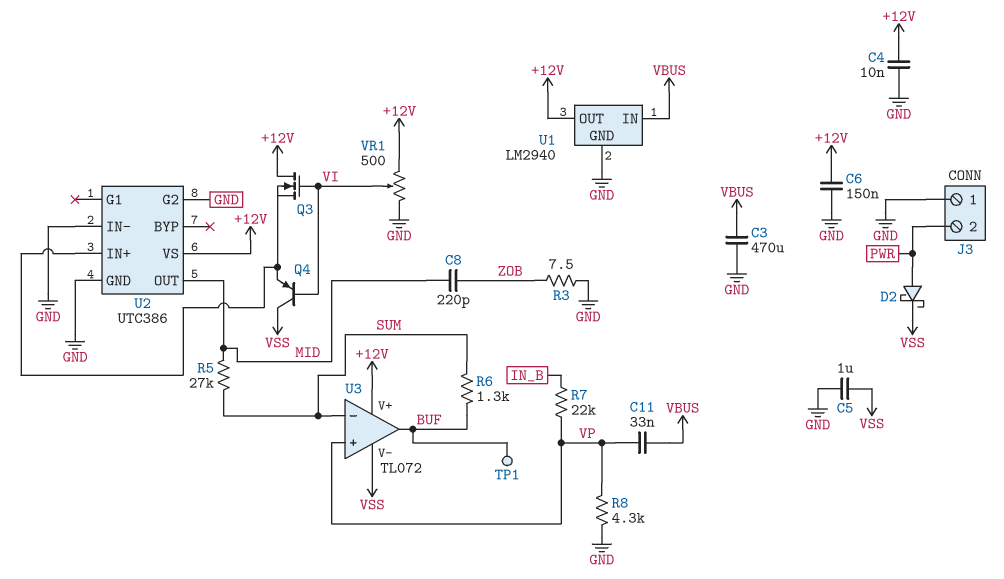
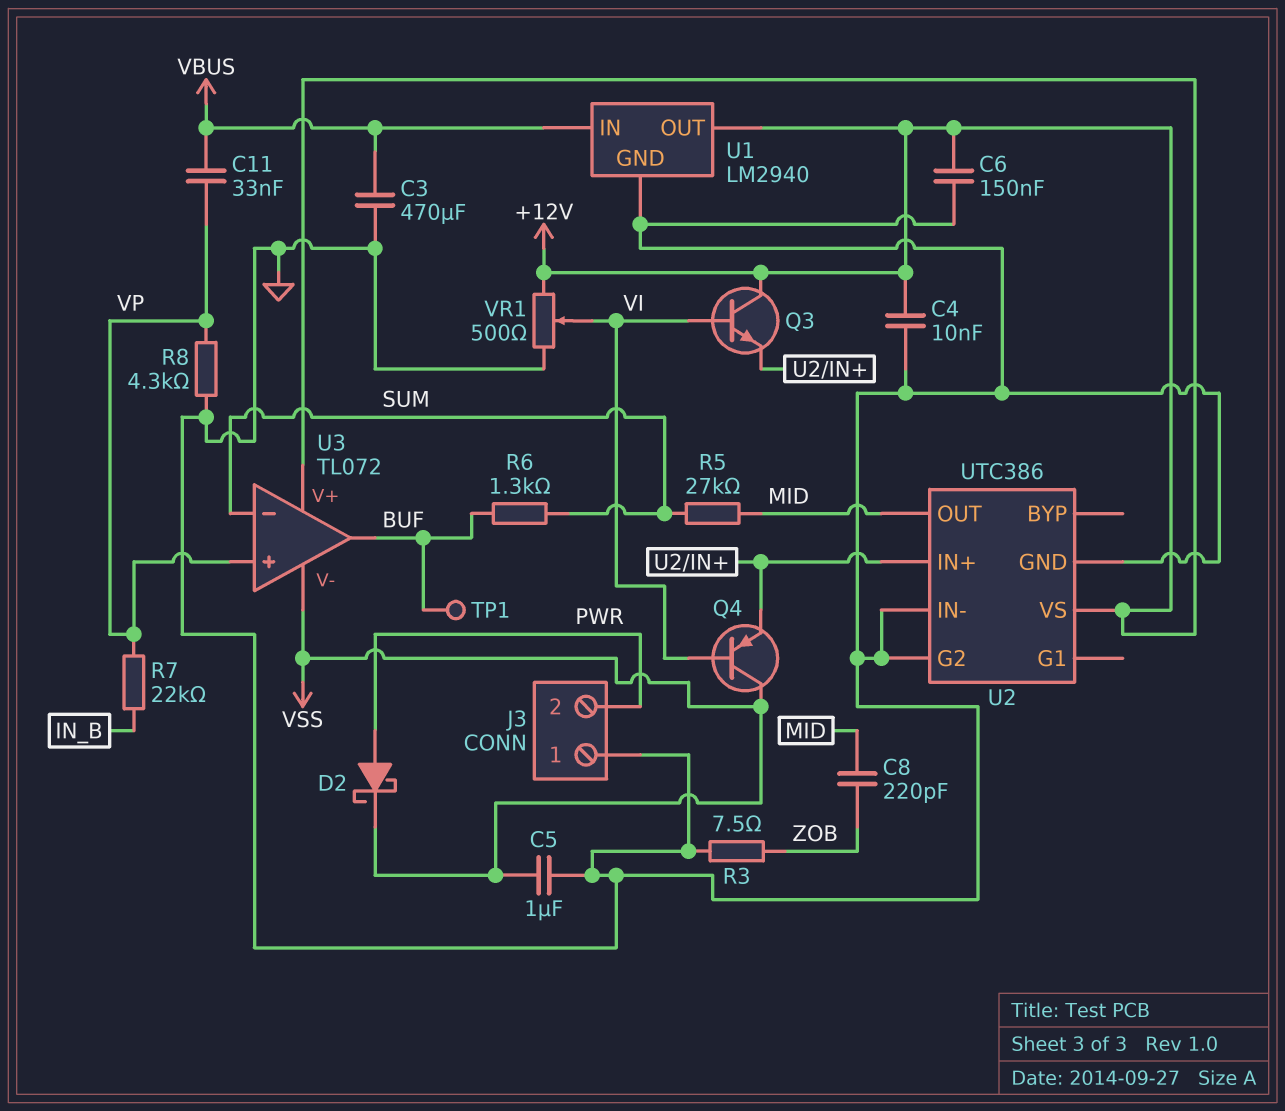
Q3: NMOS (G VI, D +12V, S U2/IN+) -> NPN (B VI, C +12V, E U2/IN+)

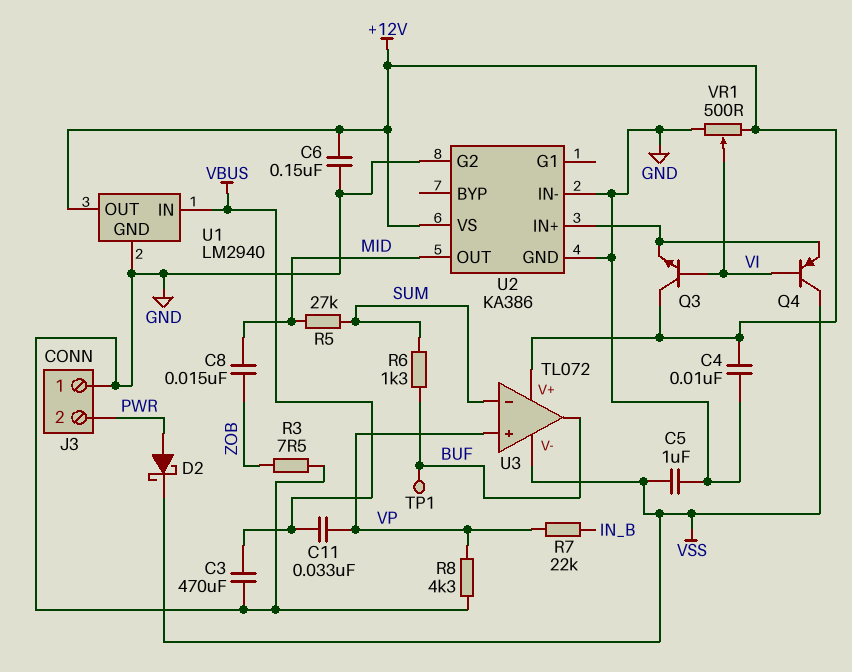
C8: 220pF (MID, ZOB) -> 15nF (MID, ZOB)
U2: UTC386 -> KA386

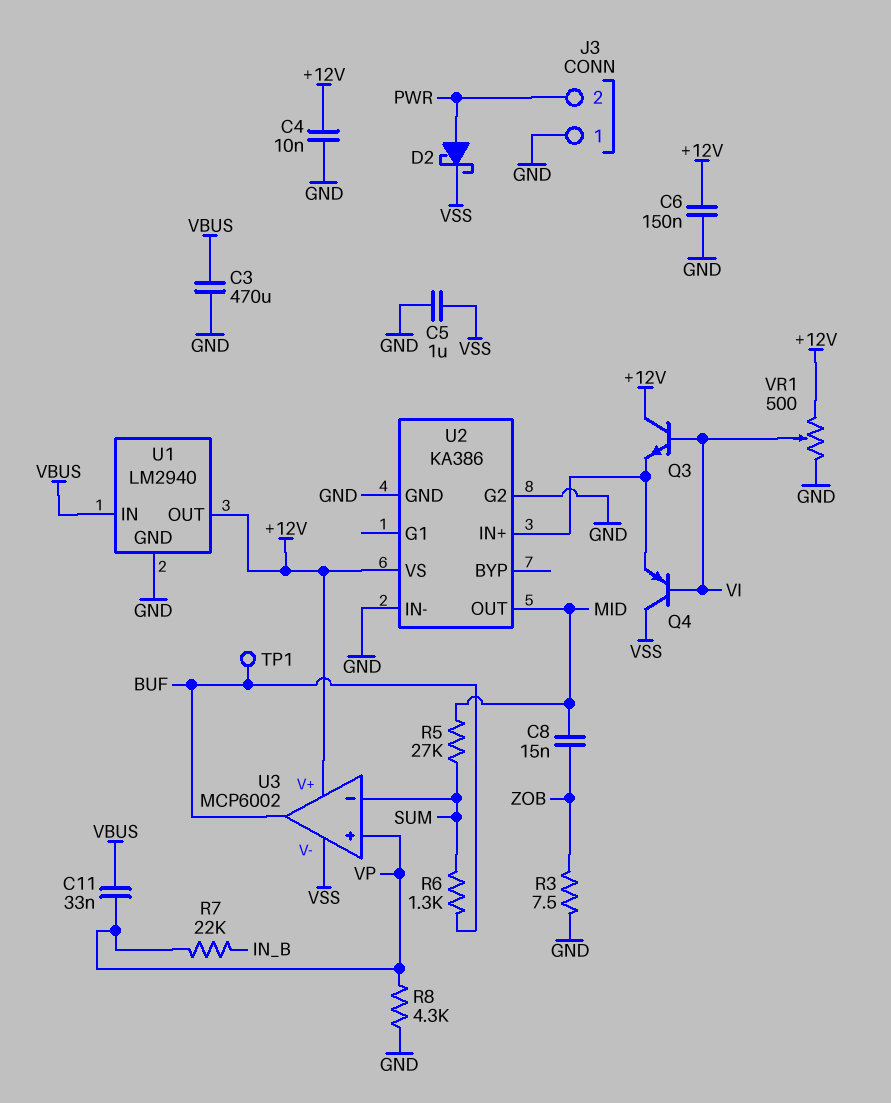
U3: TL072 -> MCP6002

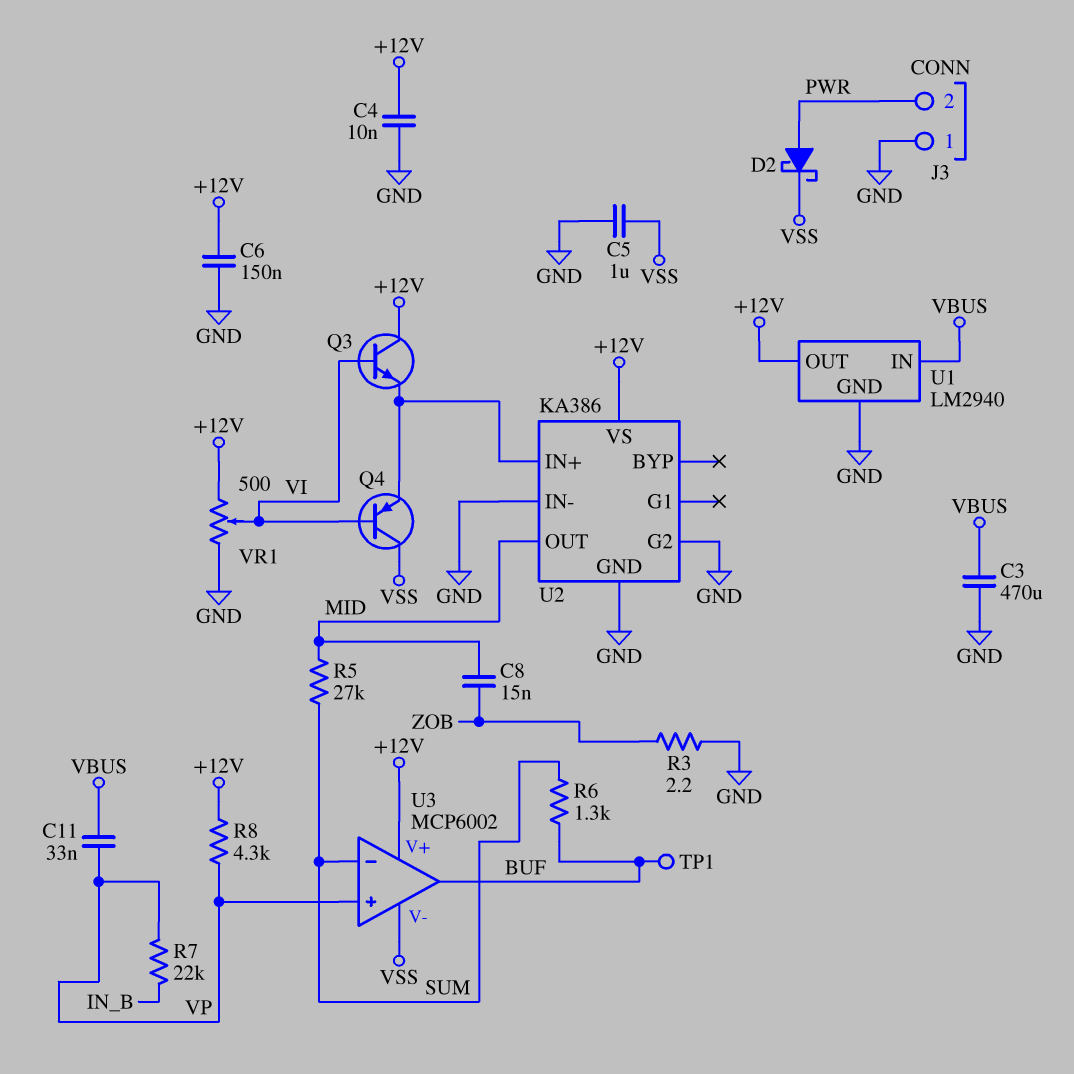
R3: 7.5 (GND, ZOB) -> 2.2 (GND, ZOB)
R8: 4.3k (GND, VP) -> 4.3k (+12V, VP)

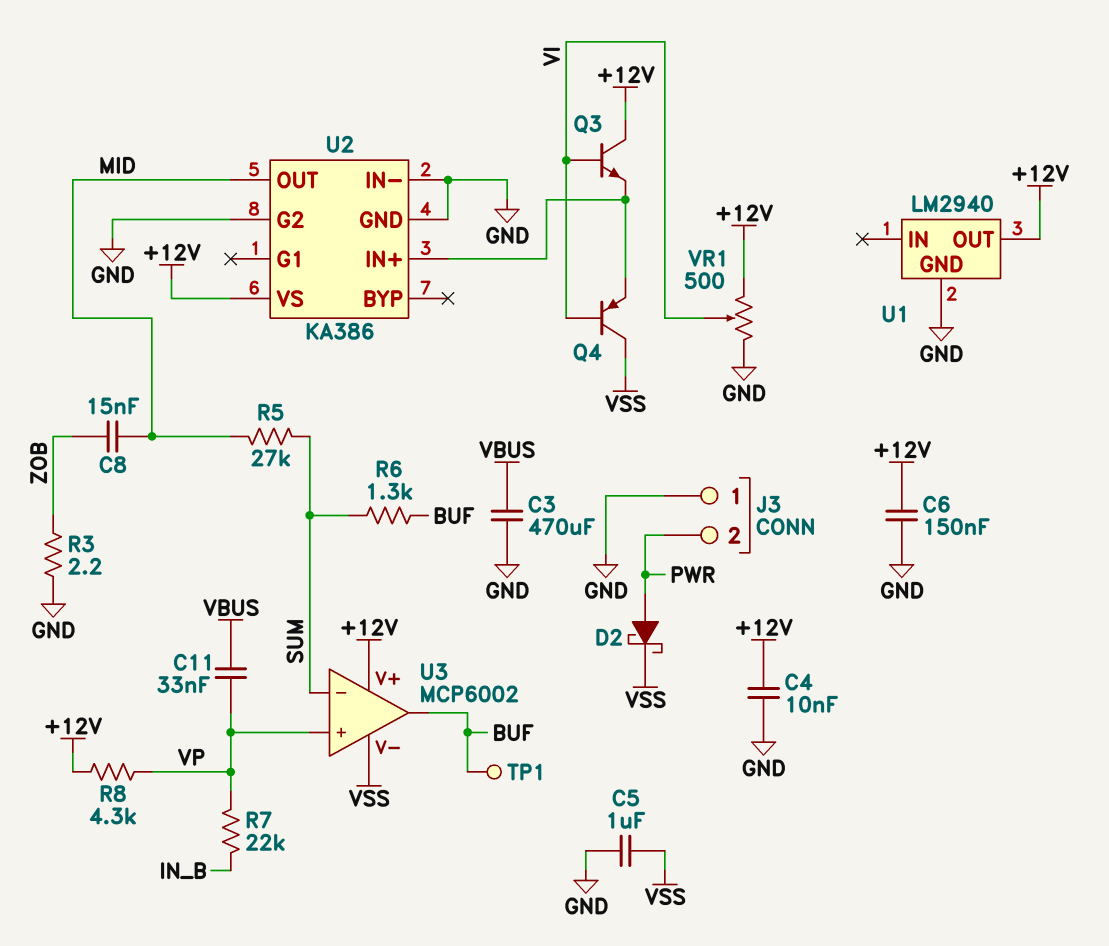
U1 pin IN: VBUS -> none

